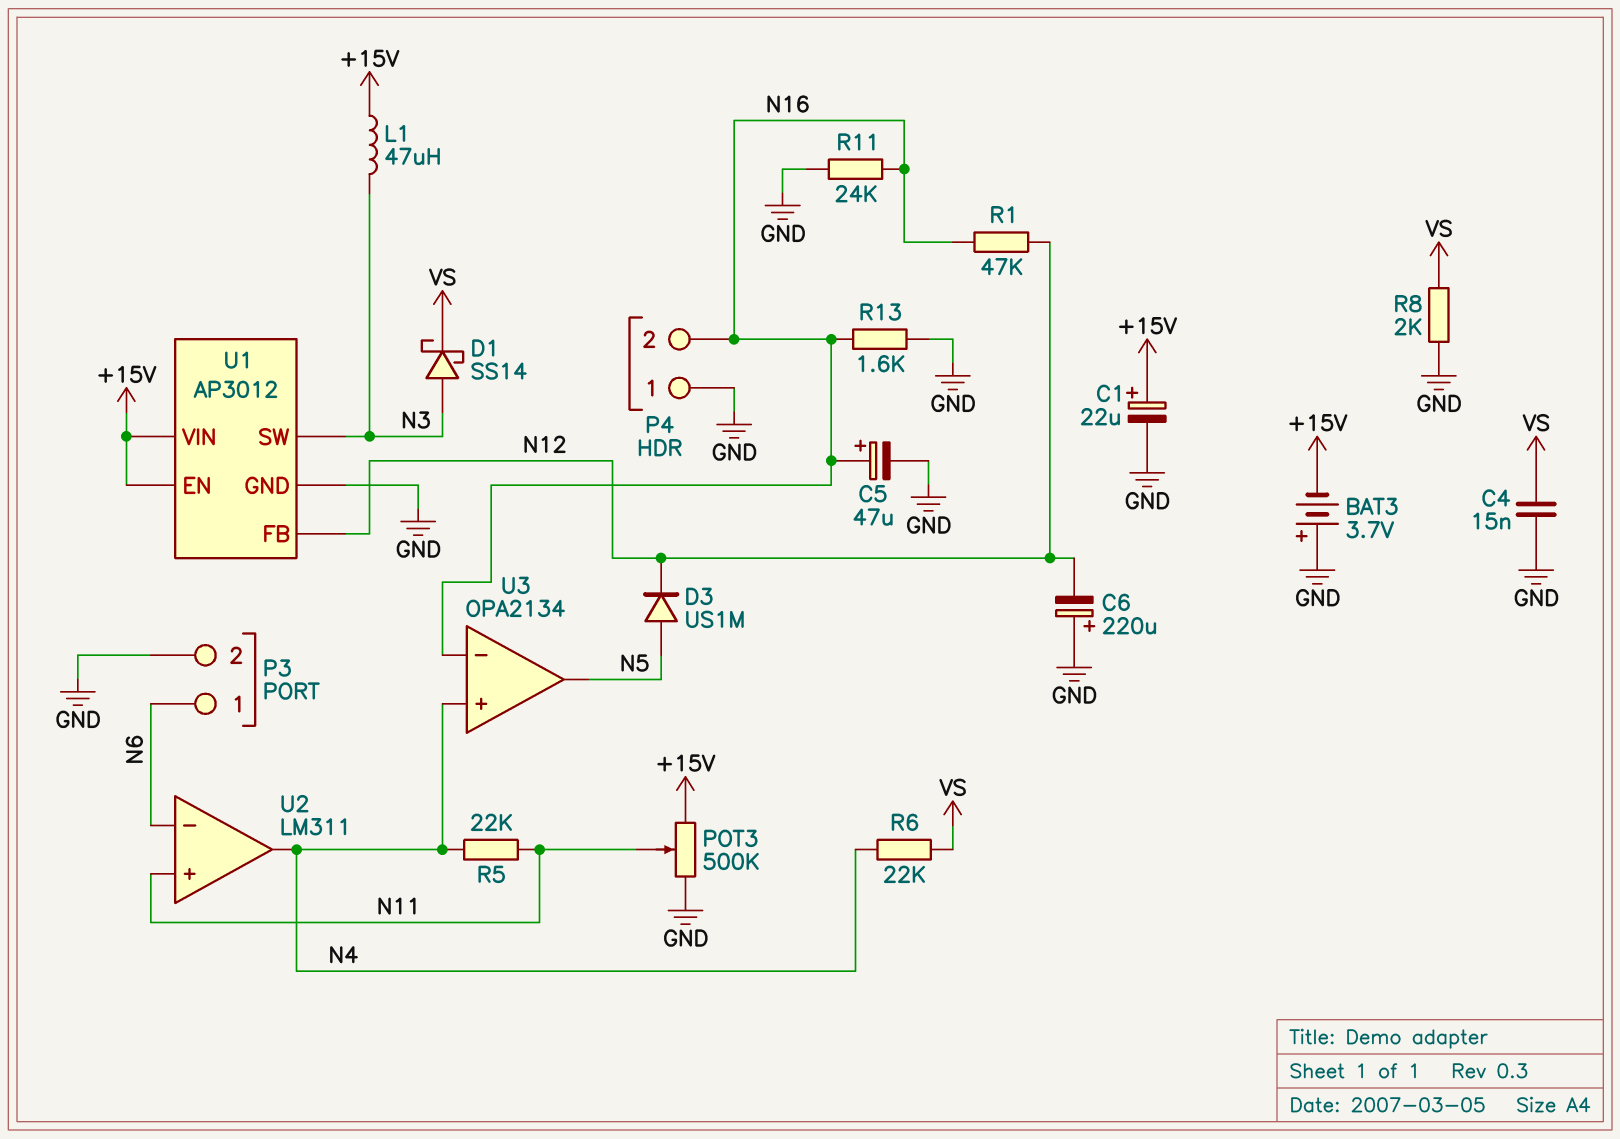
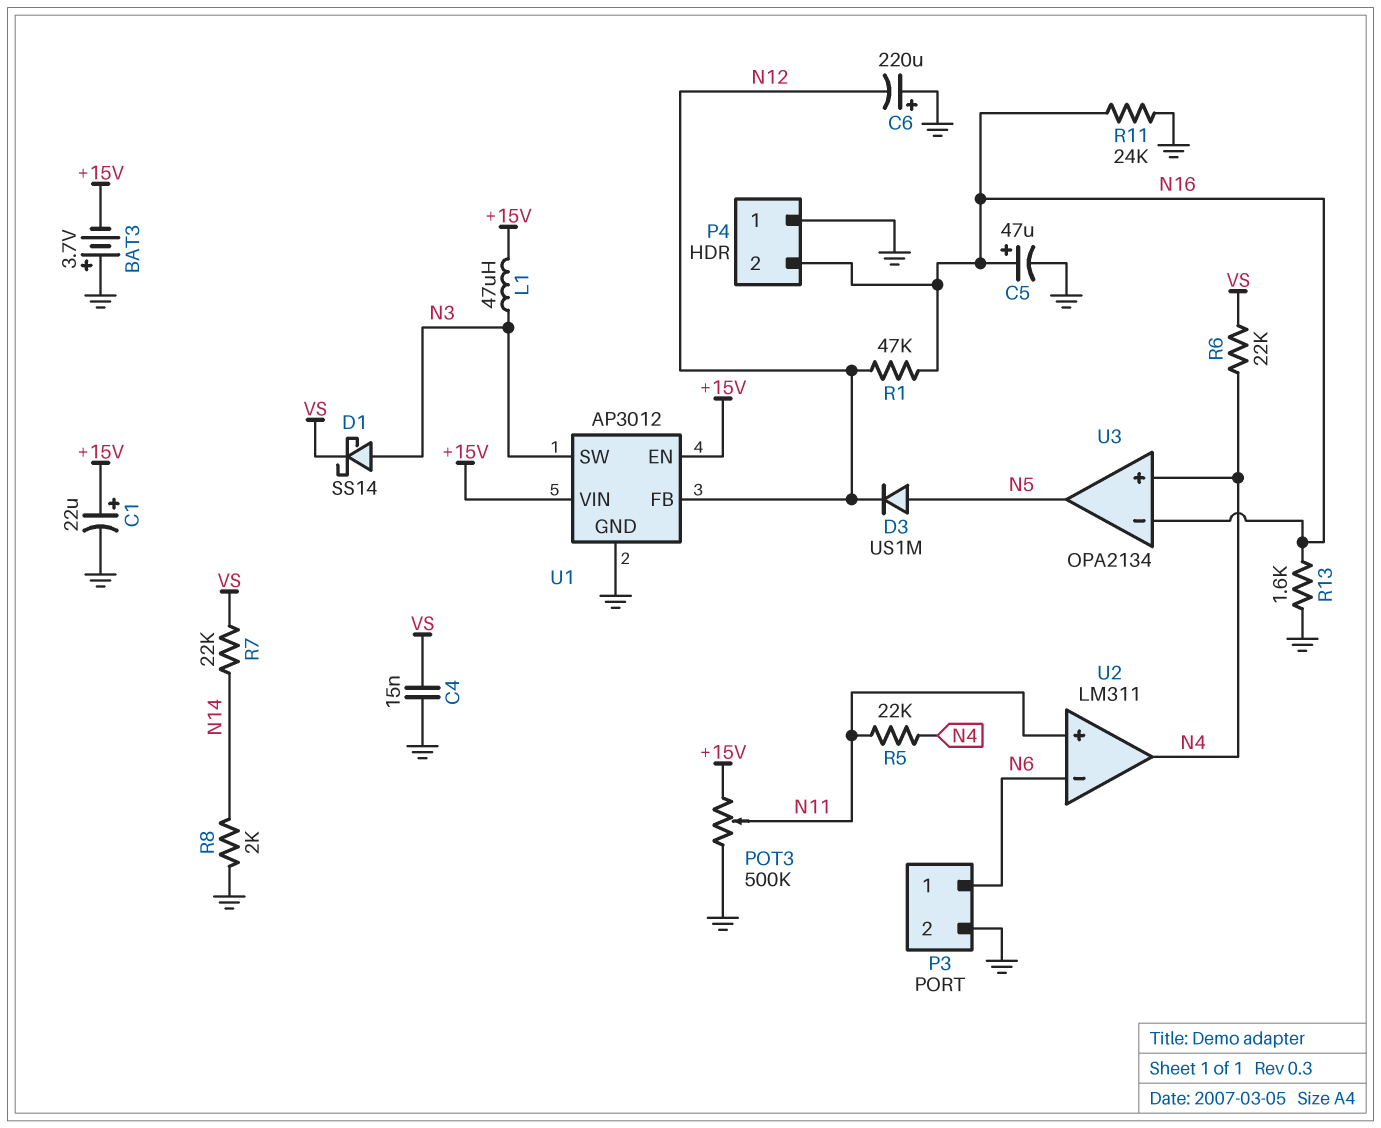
R7: none -> 22k (N14, VS)
R8: 2k (GND, VS) -> 2k (GND, N14)

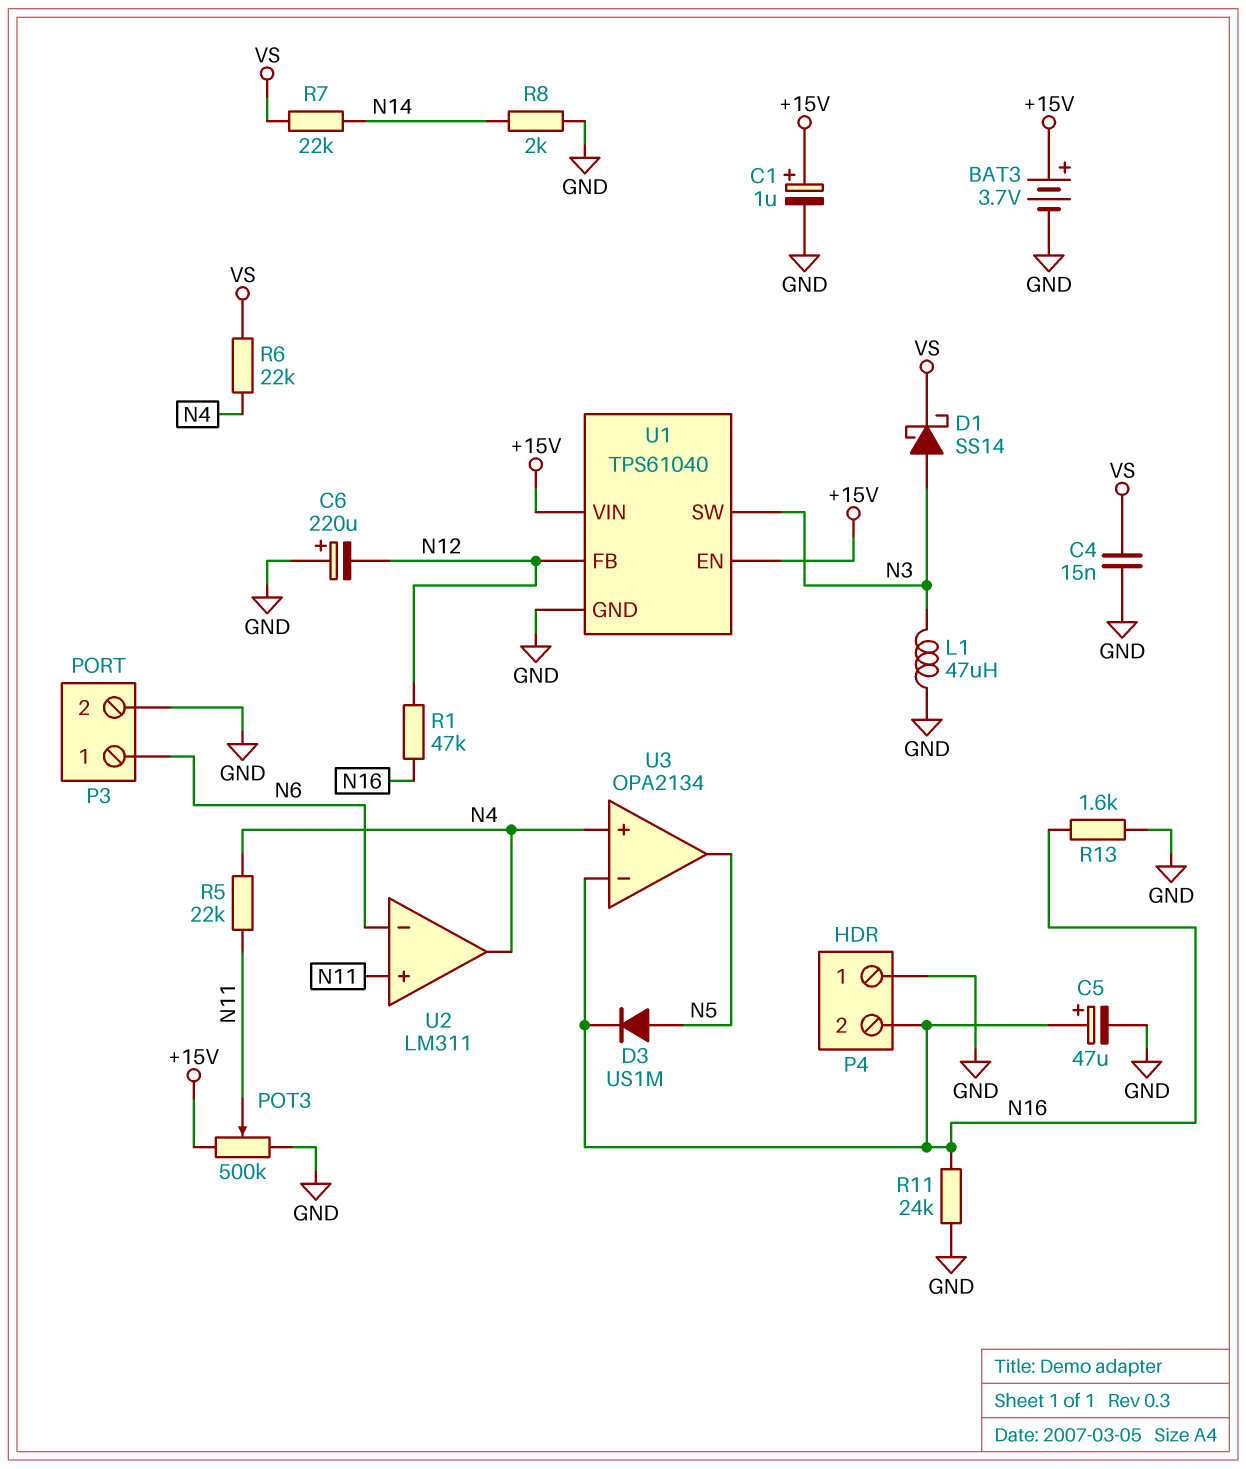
BAT3: 3.7V (plus GND, minus +15V) -> 3.7V (plus +15V, minus GND)
C1: 22uF (plus +15V, minus GND) -> 1uF (plus +15V, minus GND)
D3: diode US1M (A N5, K N12) -> diode US1M (A N5, K N16)
L1: 47uH (+15V, N3) -> 47uH (GND, N3)
U1: AP3012 -> TPS61040

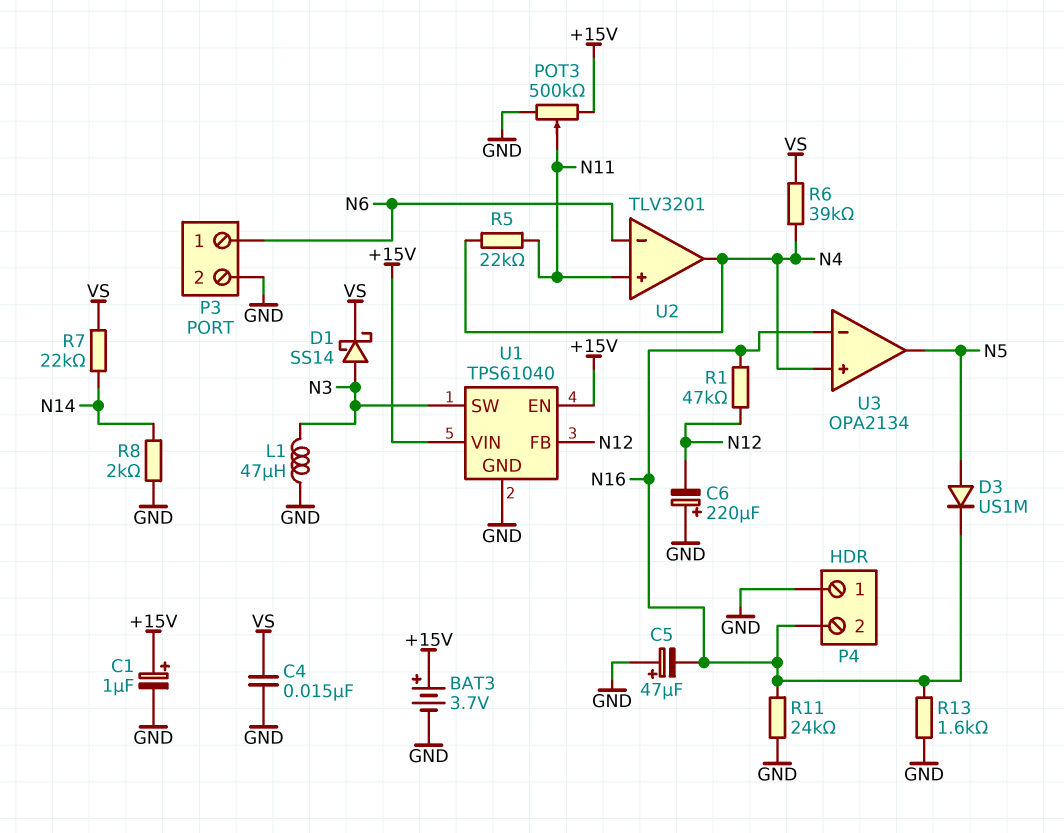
C5: 47uF (plus N16, minus GND) -> 47uF (plus GND, minus N16)
R6: 22k (N4, VS) -> 39k (N4, VS)
U2: LM311 -> TLV3201

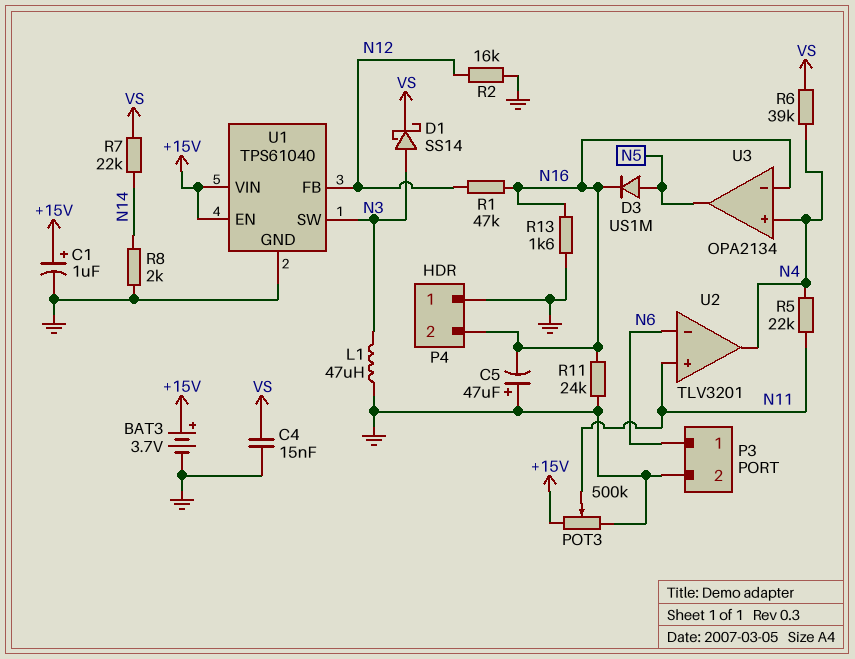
C6: 220uF (plus GND, minus N12) -> none
R2: none -> 16k (GND, N12)

